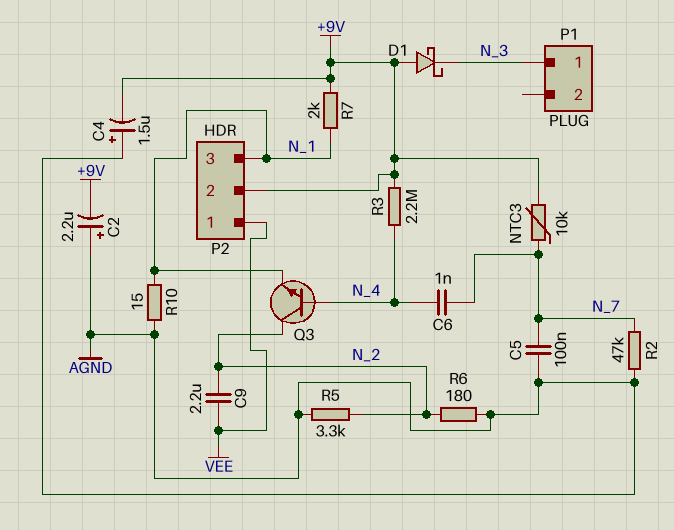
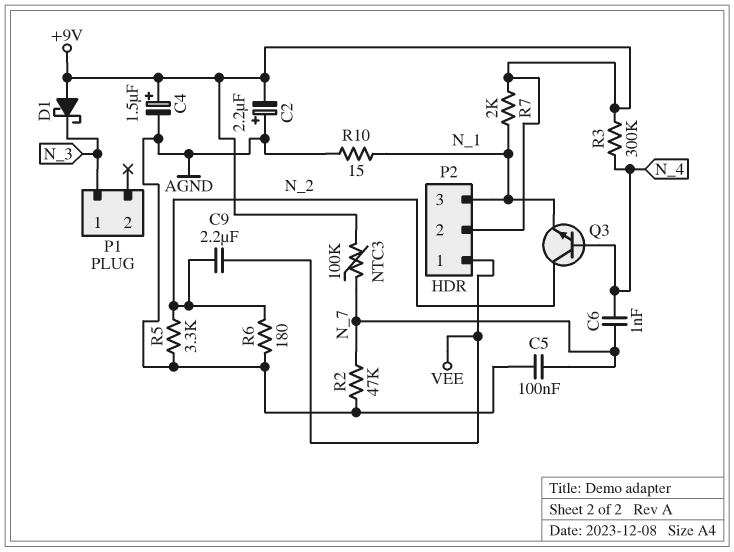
C4: 1.5uF (plus AGND, minus +9V) -> 1.5uF (plus +9V, minus AGND)
NTC3: 10k (+9V, N_7) -> 100k (+9V, N_7)
R3: 2.2M (+9V, N_4) -> 300k (+9V, N_4)

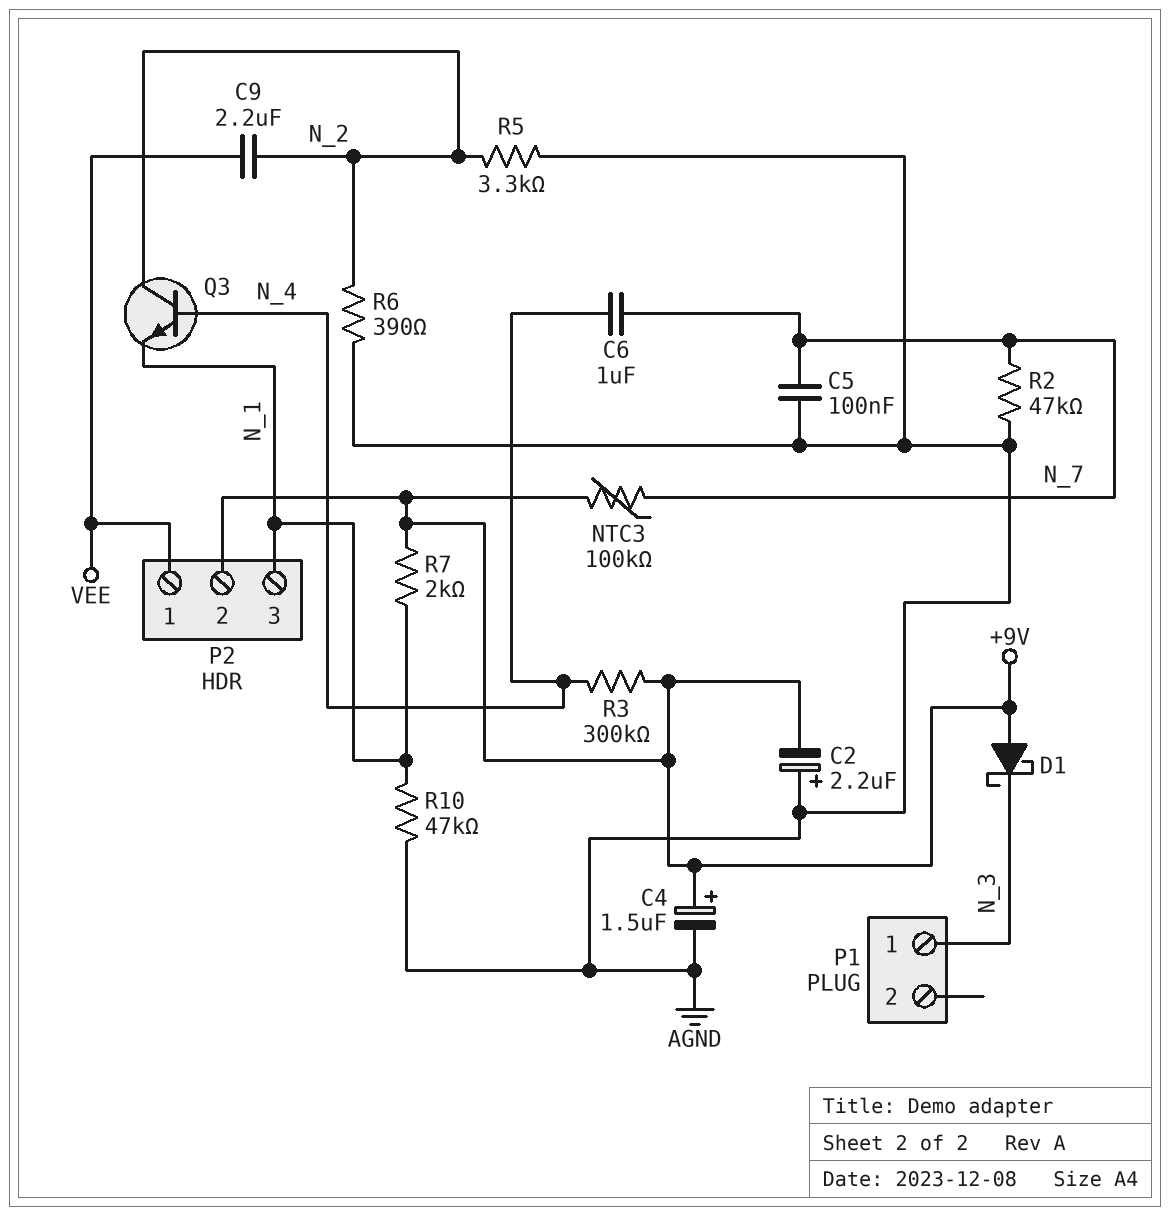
C6: 1nF (N_4, N_7) -> 1uF (N_4, N_7)
R6: 180 (AGND, N_2) -> 390 (AGND, N_2)
R10: 15 (AGND, N_1) -> 47k (AGND, N_1)

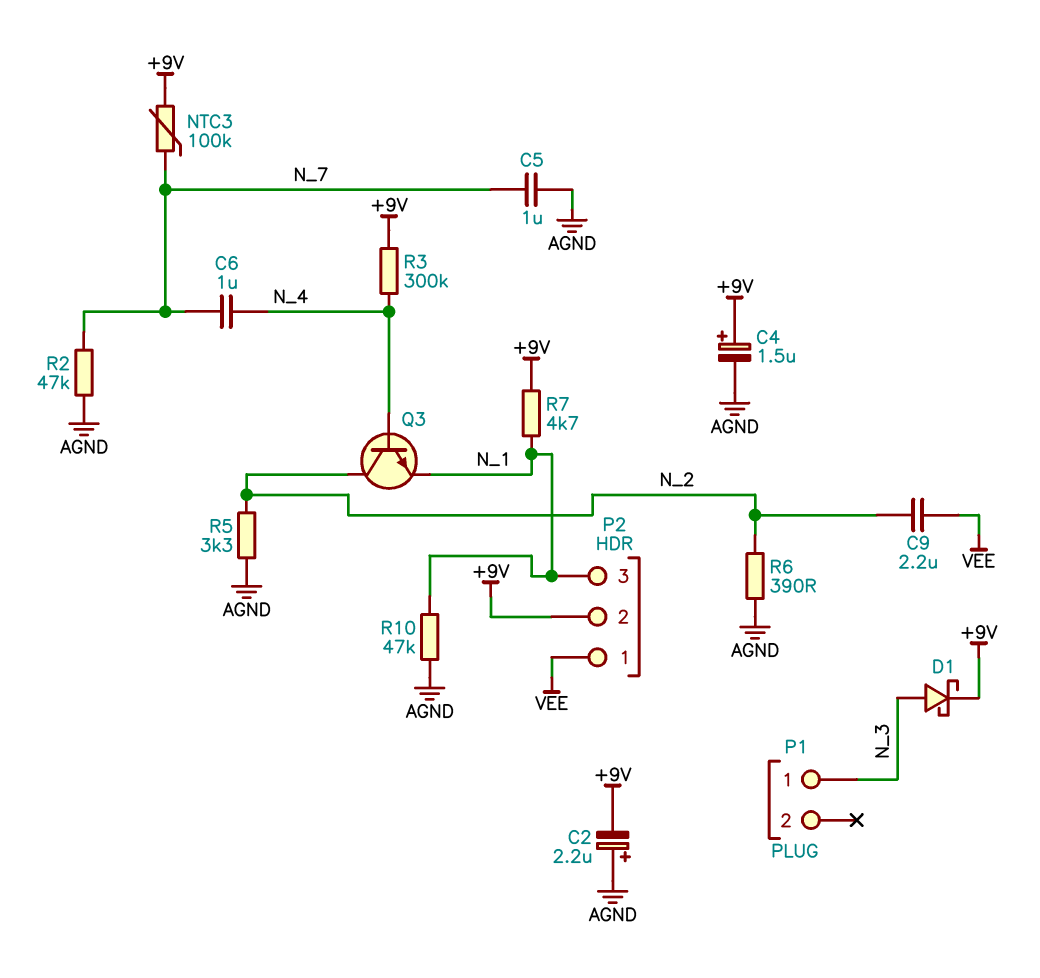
C5: 100nF (AGND, N_7) -> 1uF (AGND, N_7)
D1: schottky (A +9V, K N_3) -> schottky (A N_3, K +9V)
R7: 2k (+9V, N_1) -> 4.7k (+9V, N_1)

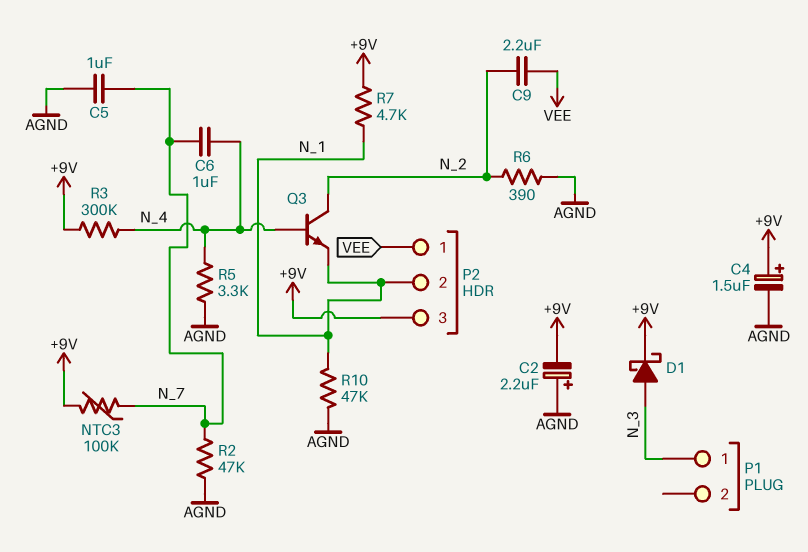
P2 pin 2: +9V -> N_1
P2 pin 3: N_1 -> +9V
R5: 3.3k (AGND, N_2) -> 3.3k (AGND, N_4)

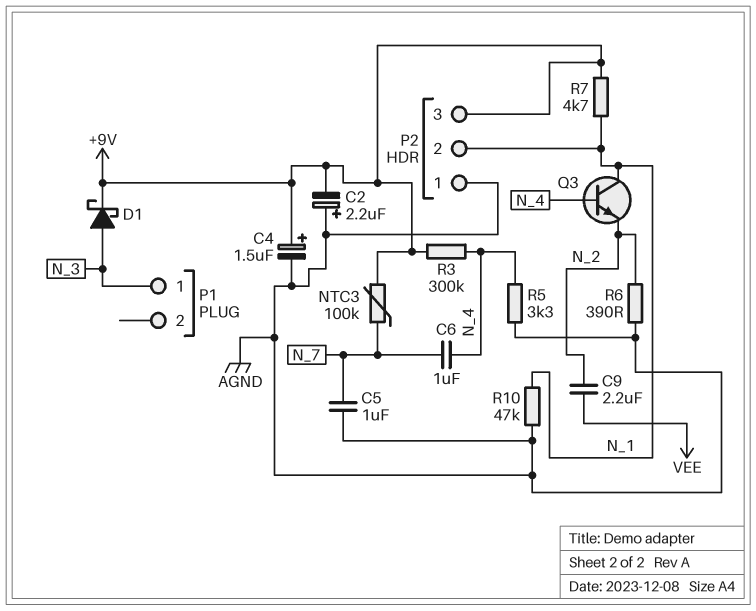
P2 pin 1: VEE -> AGND
Q3: NPN (B N_4, C N_2, E N_1) -> NPN (B N_4, C N_1, E N_2)
R2: 47k (AGND, N_7) -> none

